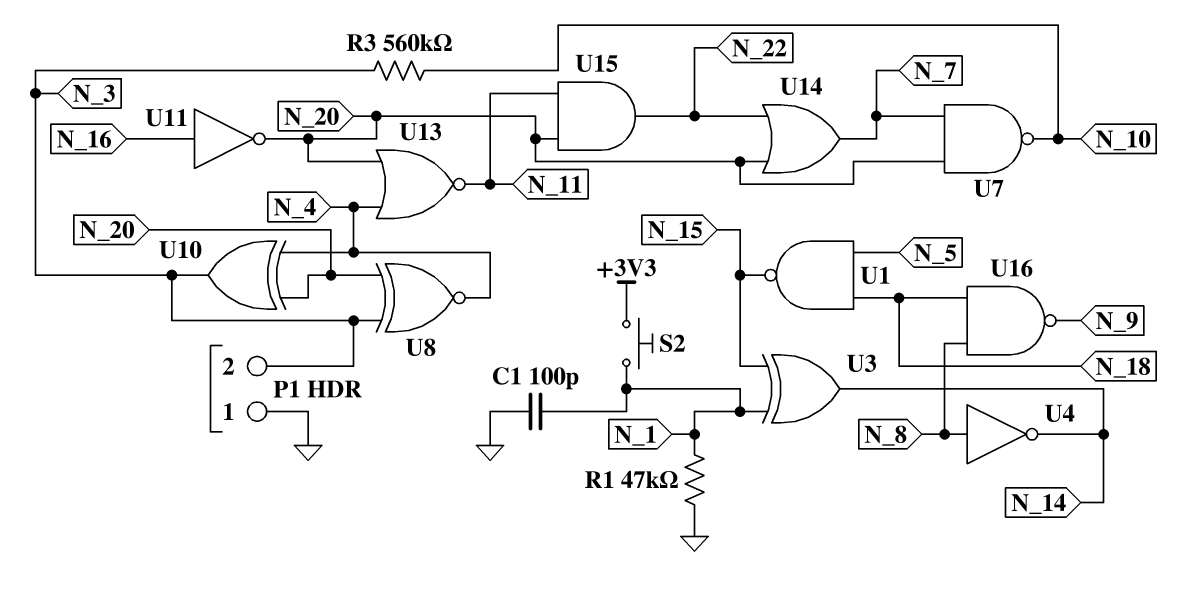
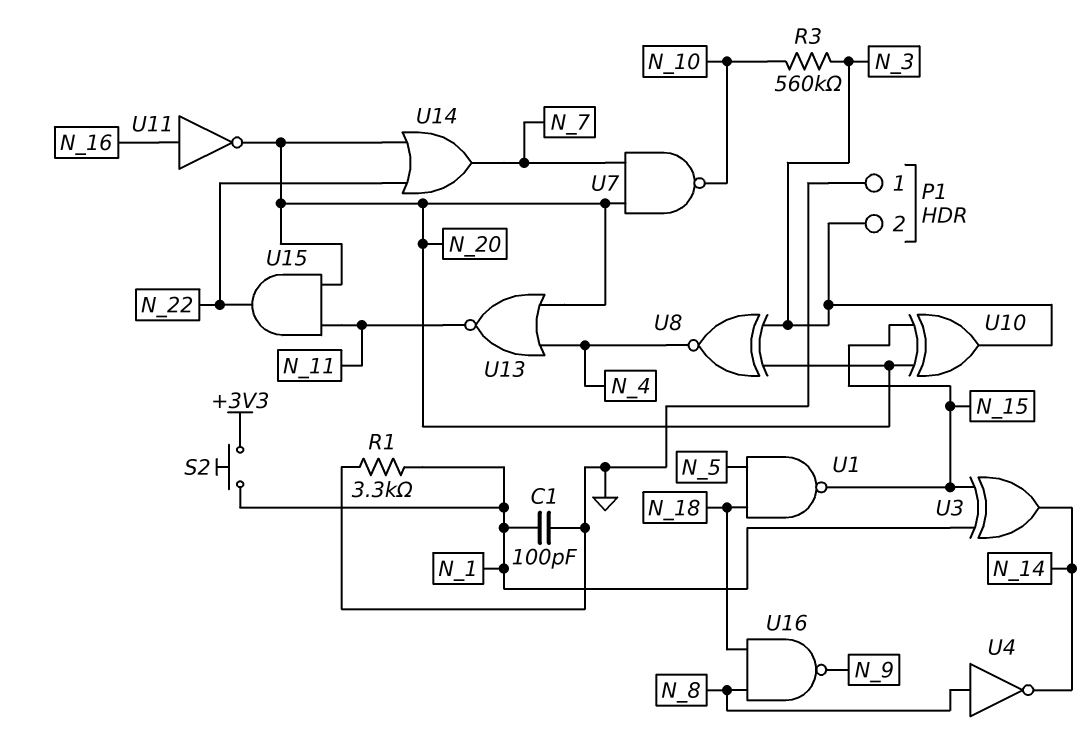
R1: 47k (GND, N_1) -> 3.3k (GND, N_1)
U10: XOR (in N_4, in N_20, out N_3) -> XOR (in N_15, in N_20, out N_3)

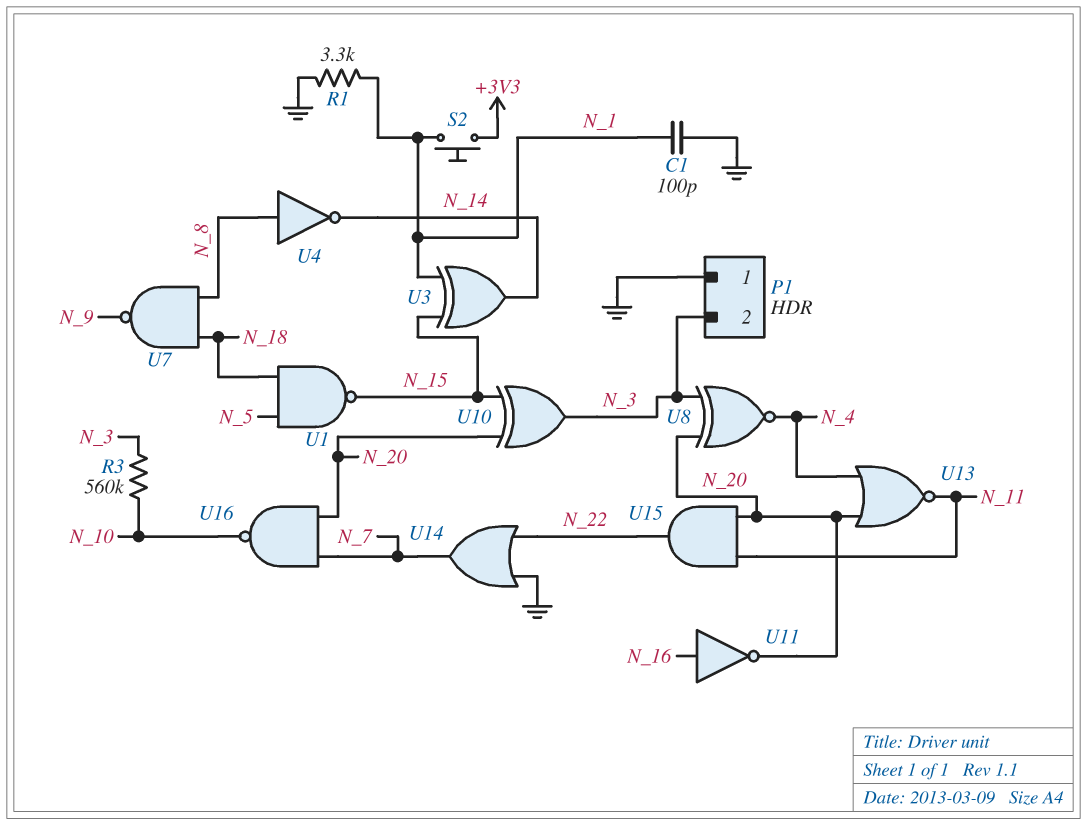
U7: NAND (in N_7, in N_20, out N_10) -> NAND (in N_8, in N_18, out N_9)
U14: OR (in N_20, in N_22, out N_7) -> OR (in GND, in N_22, out N_7)
U16: NAND (in N_8, in N_18, out N_9) -> NAND (in N_7, in N_20, out N_10)

